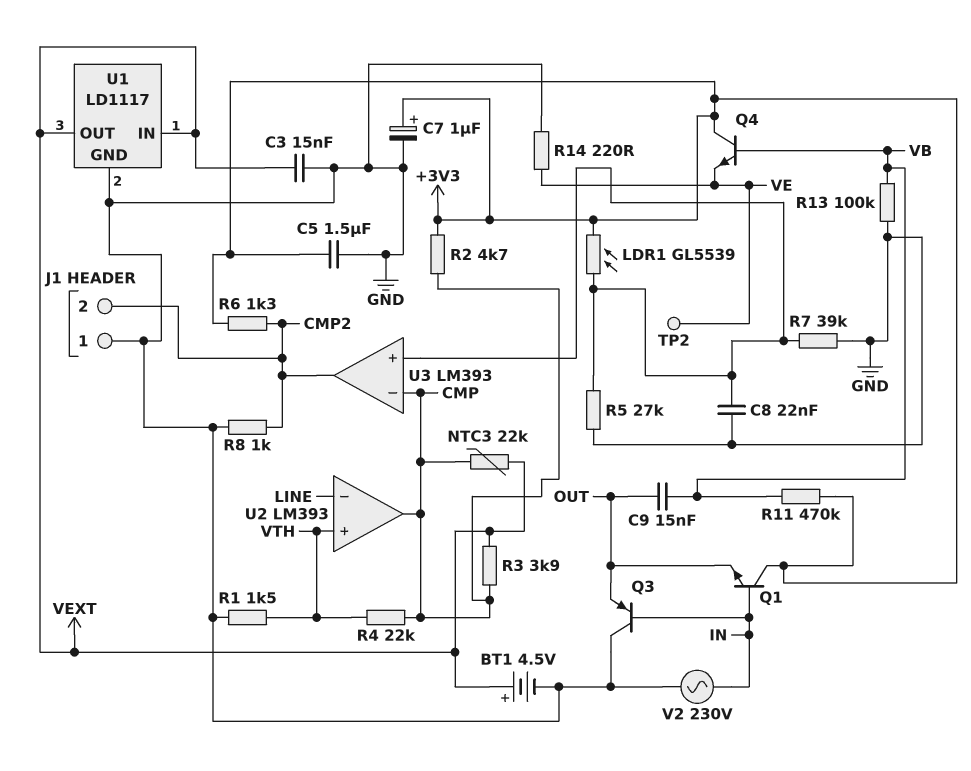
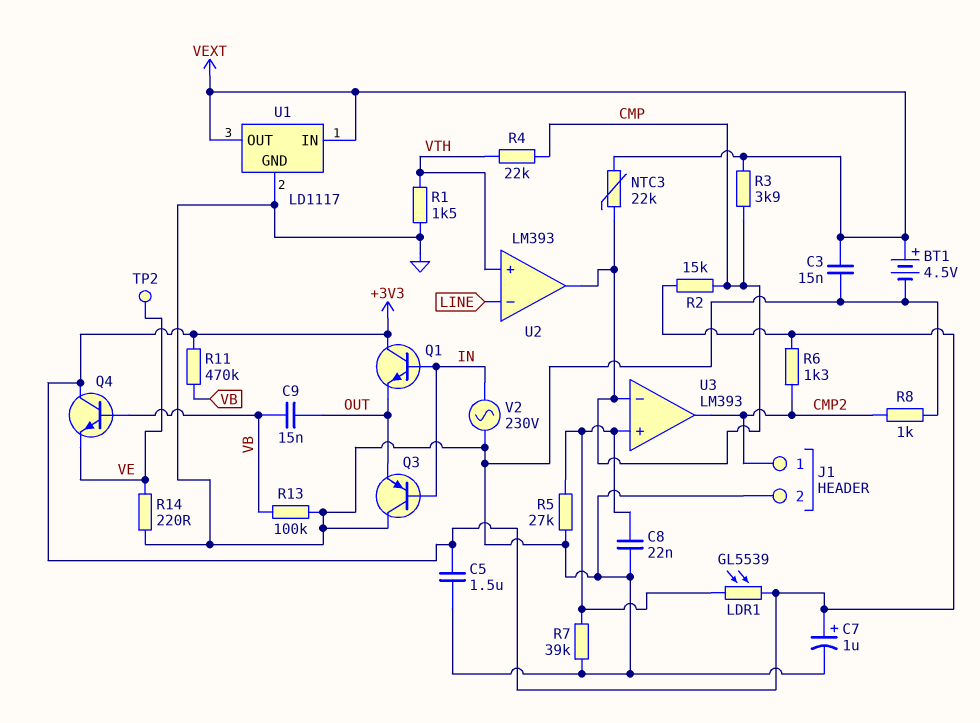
J1 pin 1: GND -> CMP2
J1 pin 2: CMP2 -> GND
R2: 4.7k (+3V3, CMP) -> 15k (+3V3, CMP)

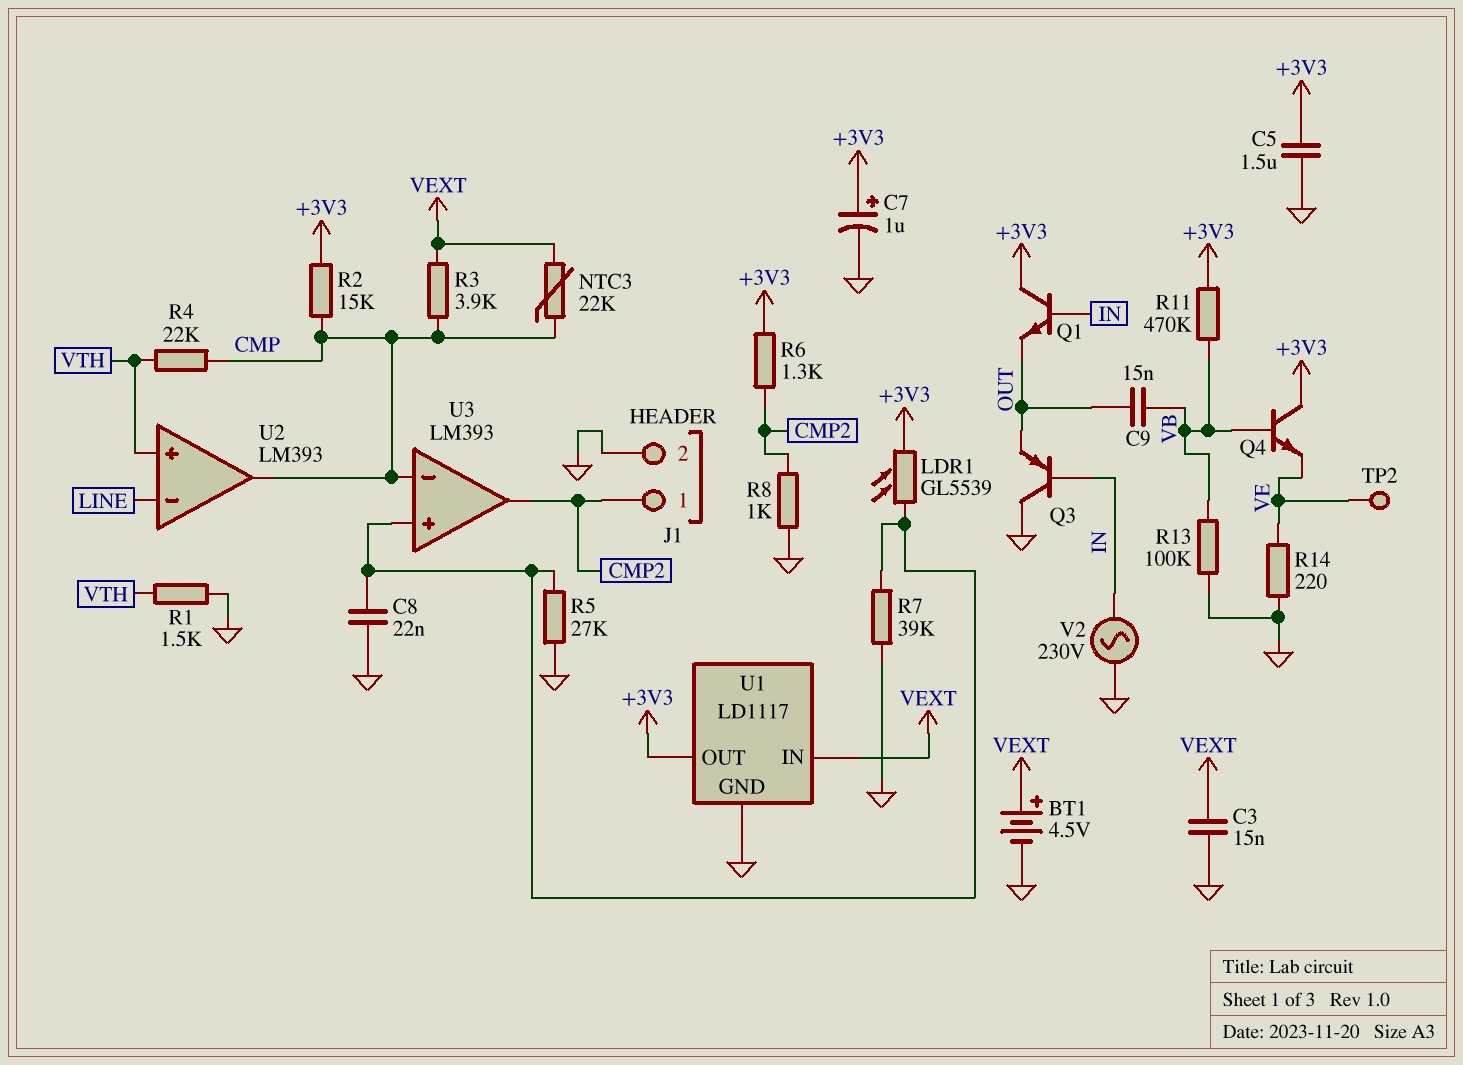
U1 pin OUT: VEXT -> +3V3

